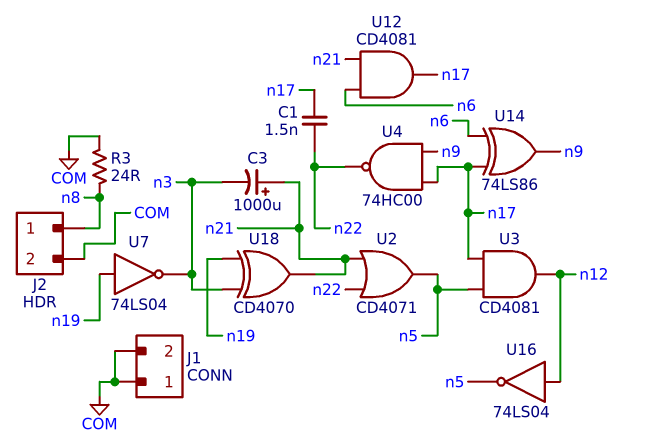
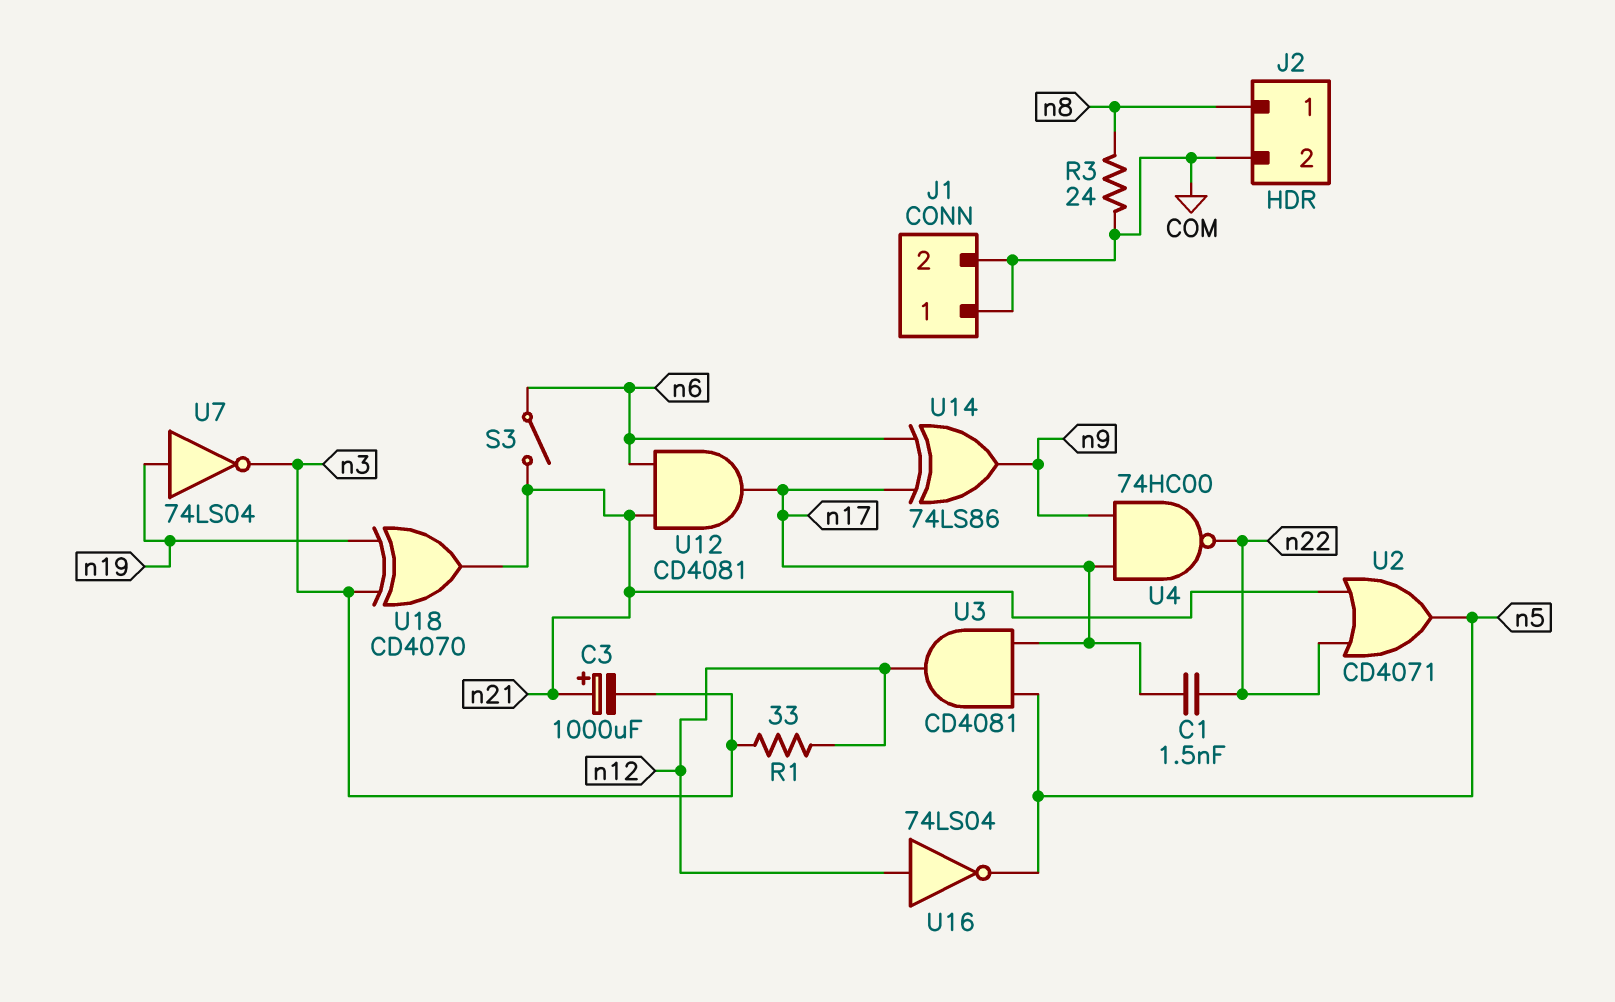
R1: none -> 33 (n3, n12)
S3: none -> switch (n6, n21)

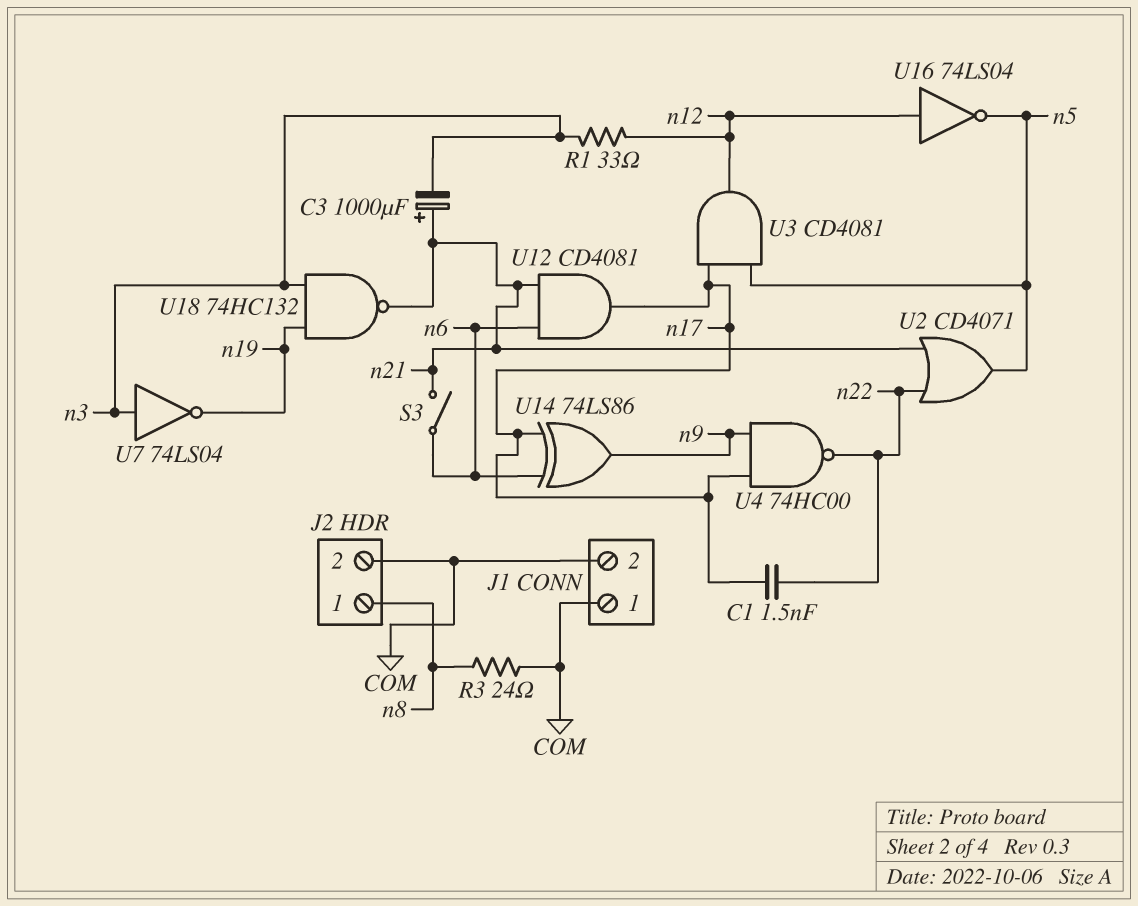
U7: NOT 74LS04 (in n19, out n3) -> NOT 74LS04 (in n3, out n19)
U18: XOR CD4070 (in n3, in n19, out n21) -> NAND 74HC132 (in n3, in n19, out n21)

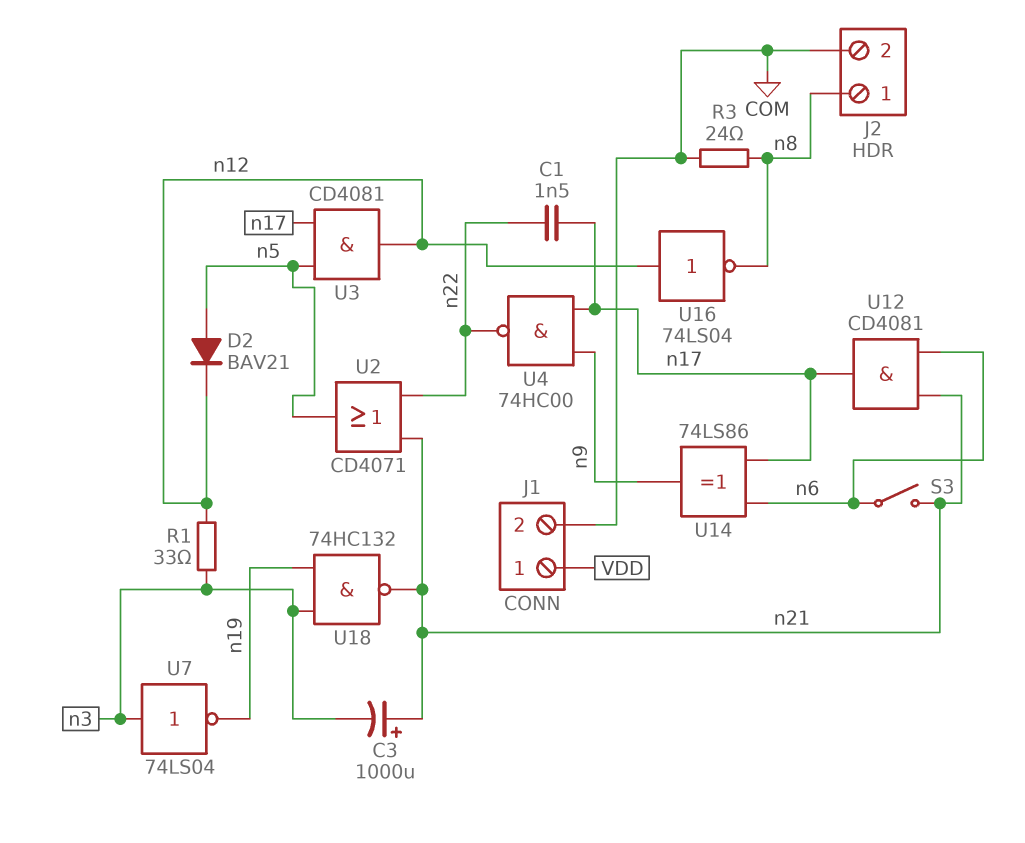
D2: none -> diode BAV21 (A n5, K n12)
J1 pin 1: COM -> VDD
U16: NOT 74LS04 (in n12, out n5) -> NOT 74LS04 (in n12, out n8)

